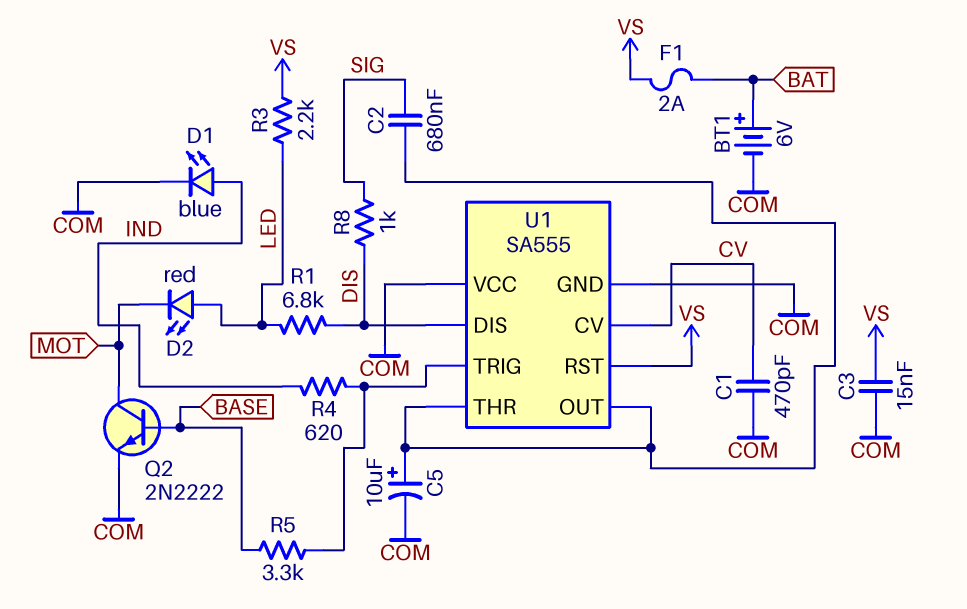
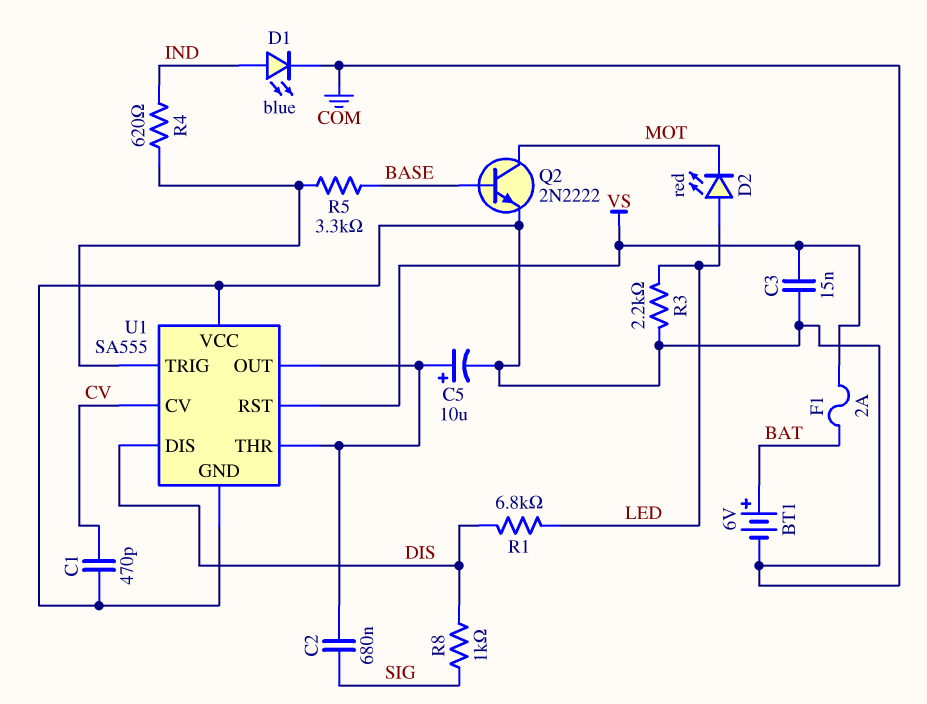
R3: 2.2k (LED, VS) -> 2.2k (COM, LED)

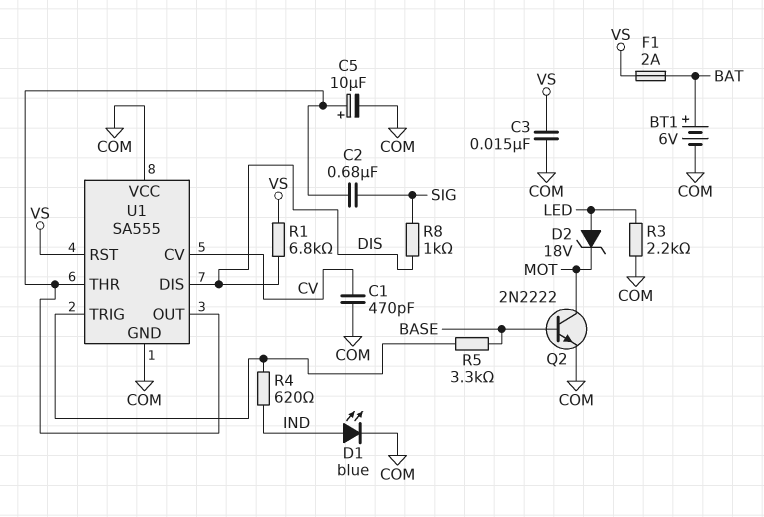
D2: LED red (A LED, K MOT) -> zener 18V (A LED, K MOT)
R1: 6.8k (DIS, LED) -> 6.8k (DIS, VS)

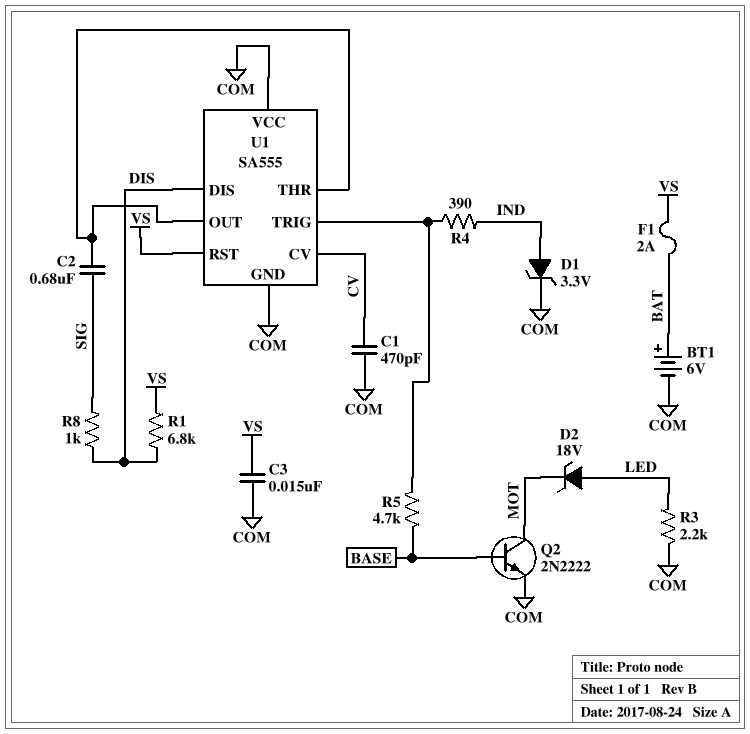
C5: 10uF (plus U1/OUT, minus COM) -> none
D1: LED blue (A IND, K COM) -> zener 3.3V (A IND, K COM)
R4: 620 (IND, U1/TRIG) -> 390 (IND, U1/TRIG)
R5: 3.3k (BASE, U1/TRIG) -> 4.7k (BASE, U1/TRIG)

